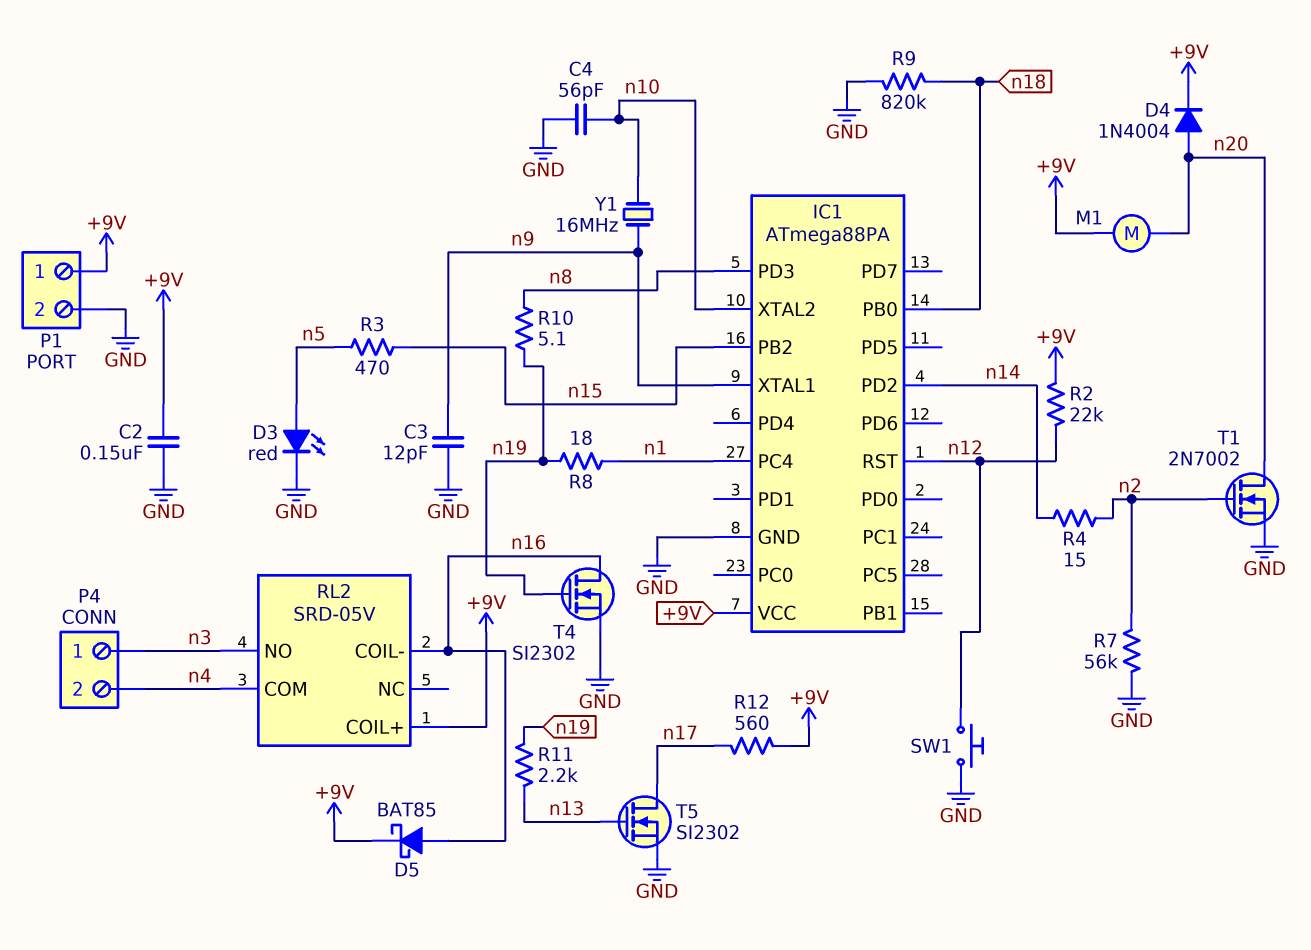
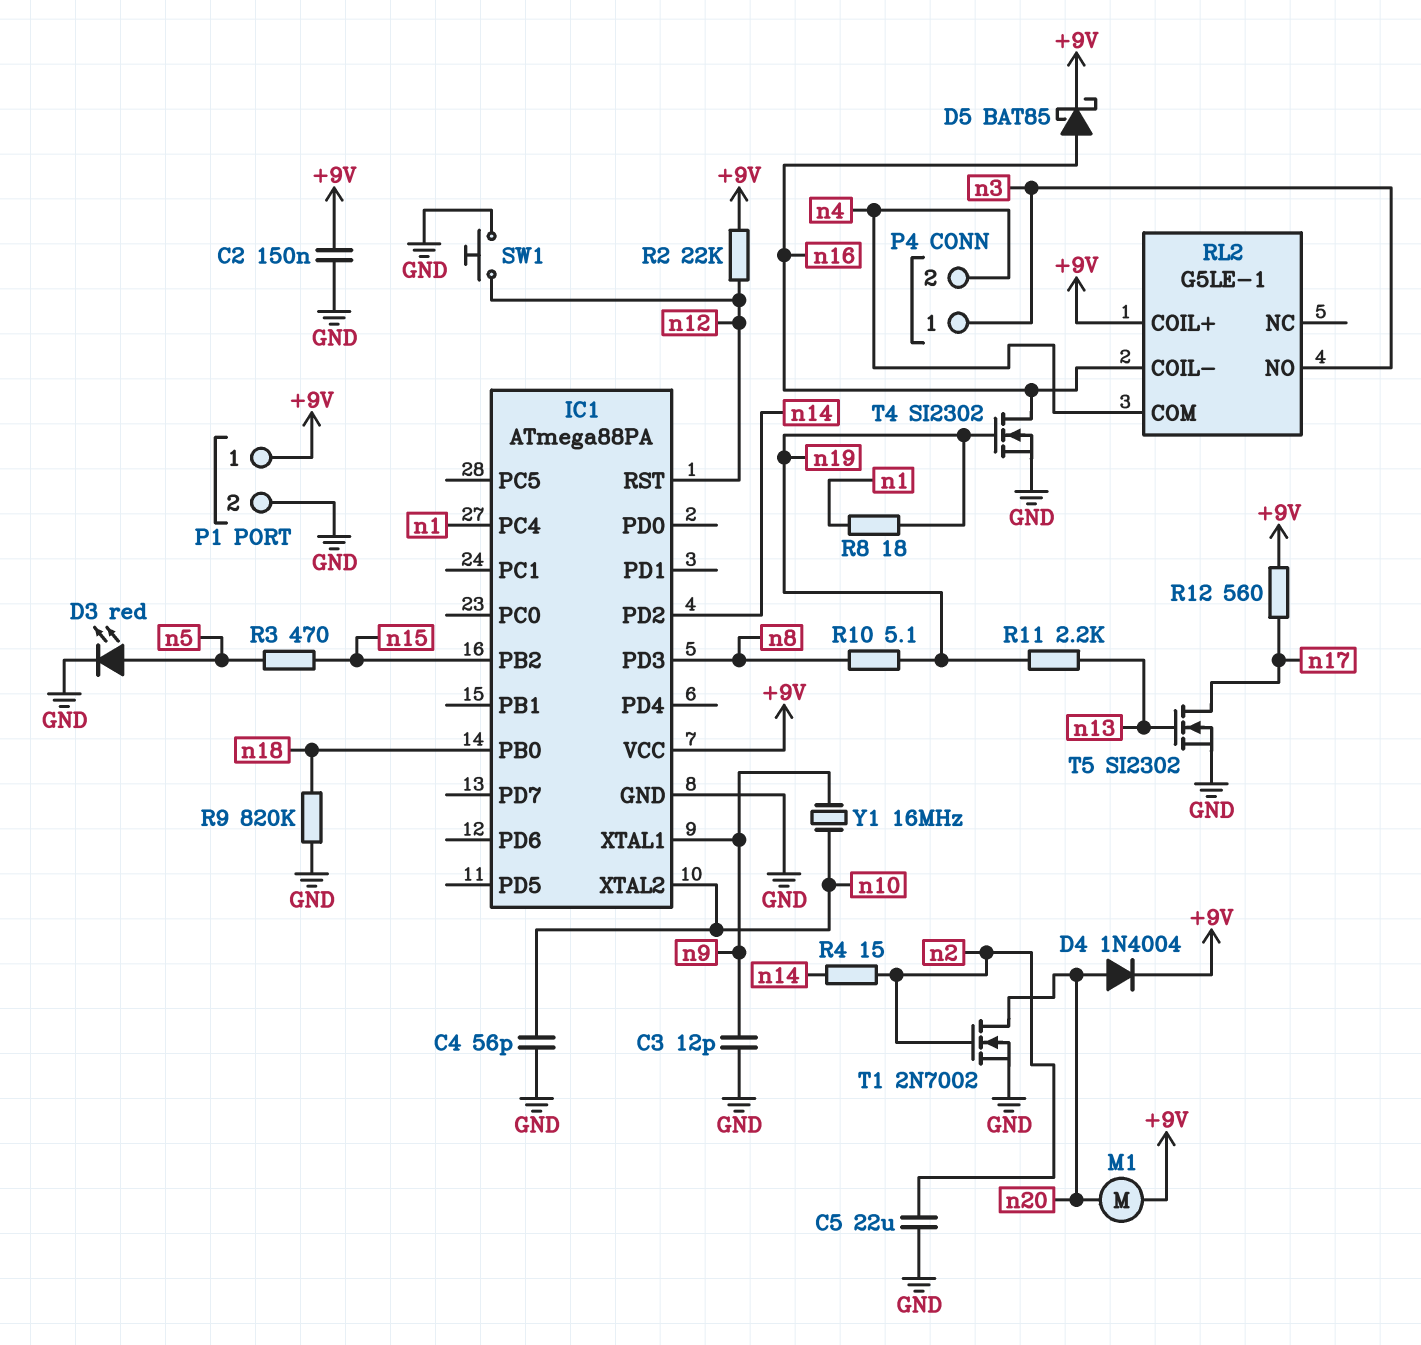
C5: none -> 22uF (GND, n2)
R7: 56k (GND, n2) -> none
RL2: SRD-05V -> G5LE-1

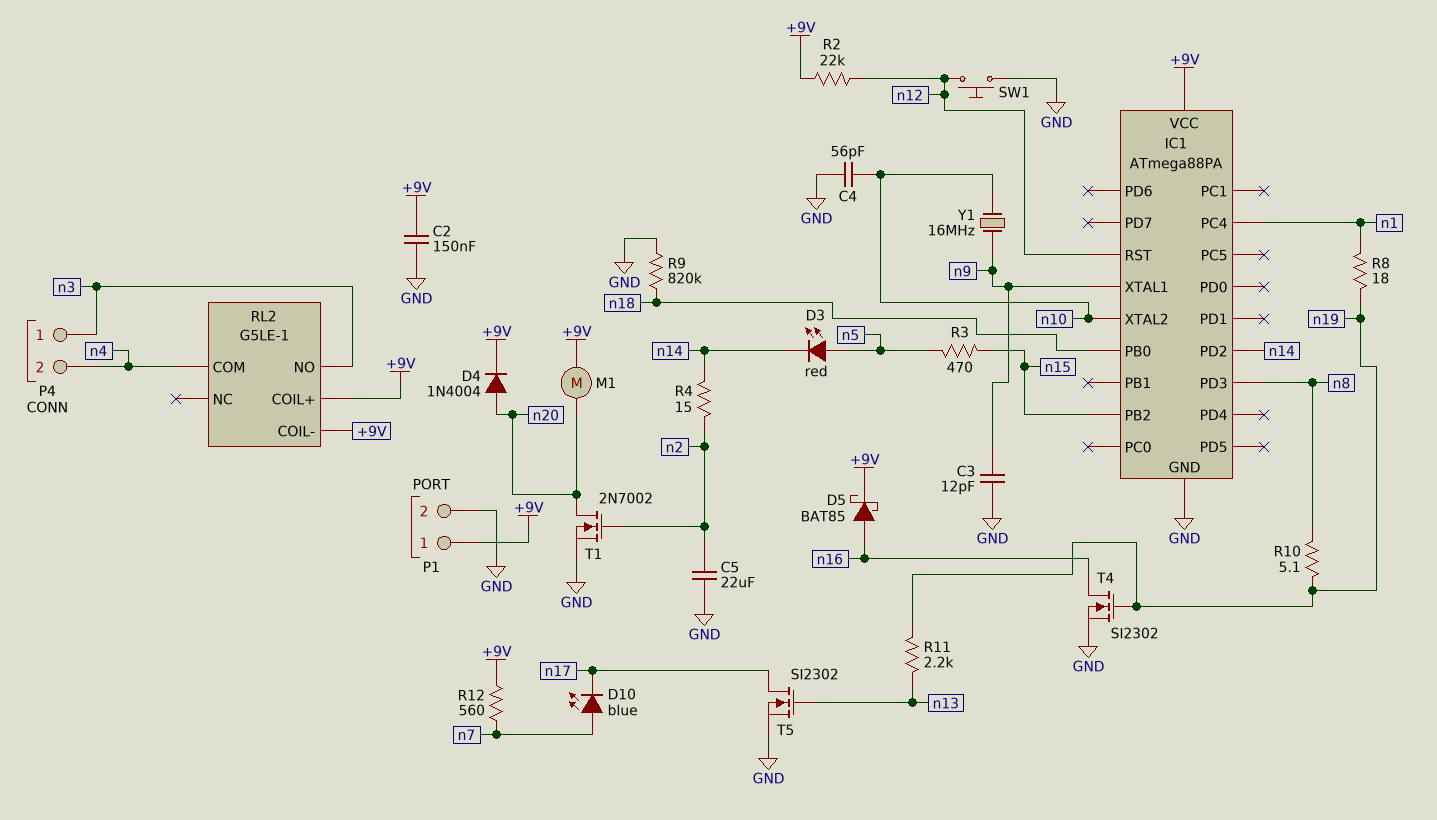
D3: LED red (A n5, K GND) -> LED red (A n5, K n14)
D10: none -> LED blue (A n7, K n17)
R12: 560 (+9V, n17) -> 560 (+9V, n7)
RL2 pin COIL-: n16 -> +9V

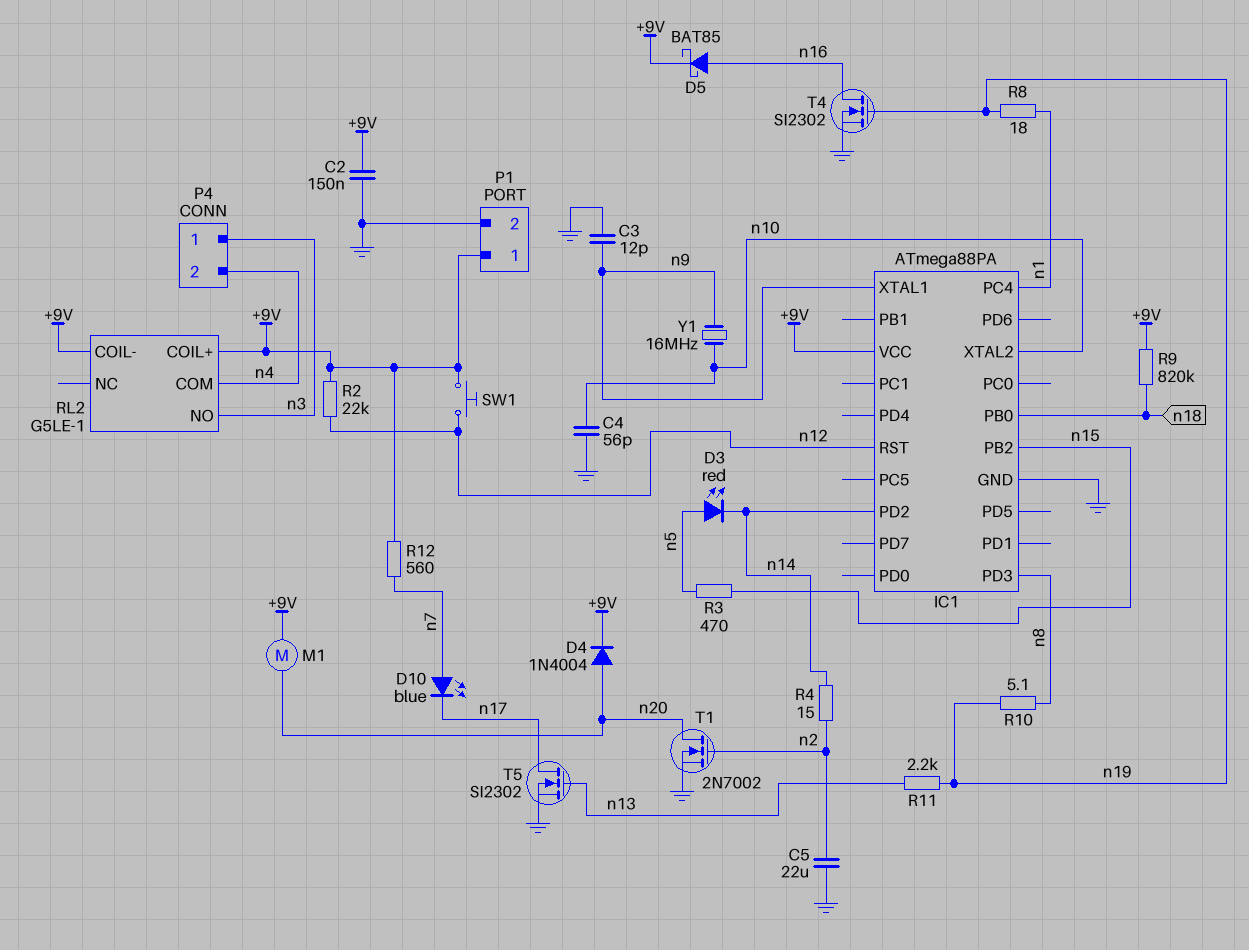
R9: 820k (GND, n18) -> 820k (+9V, n18)
SW1: button (GND, n12) -> button (+9V, n12)

